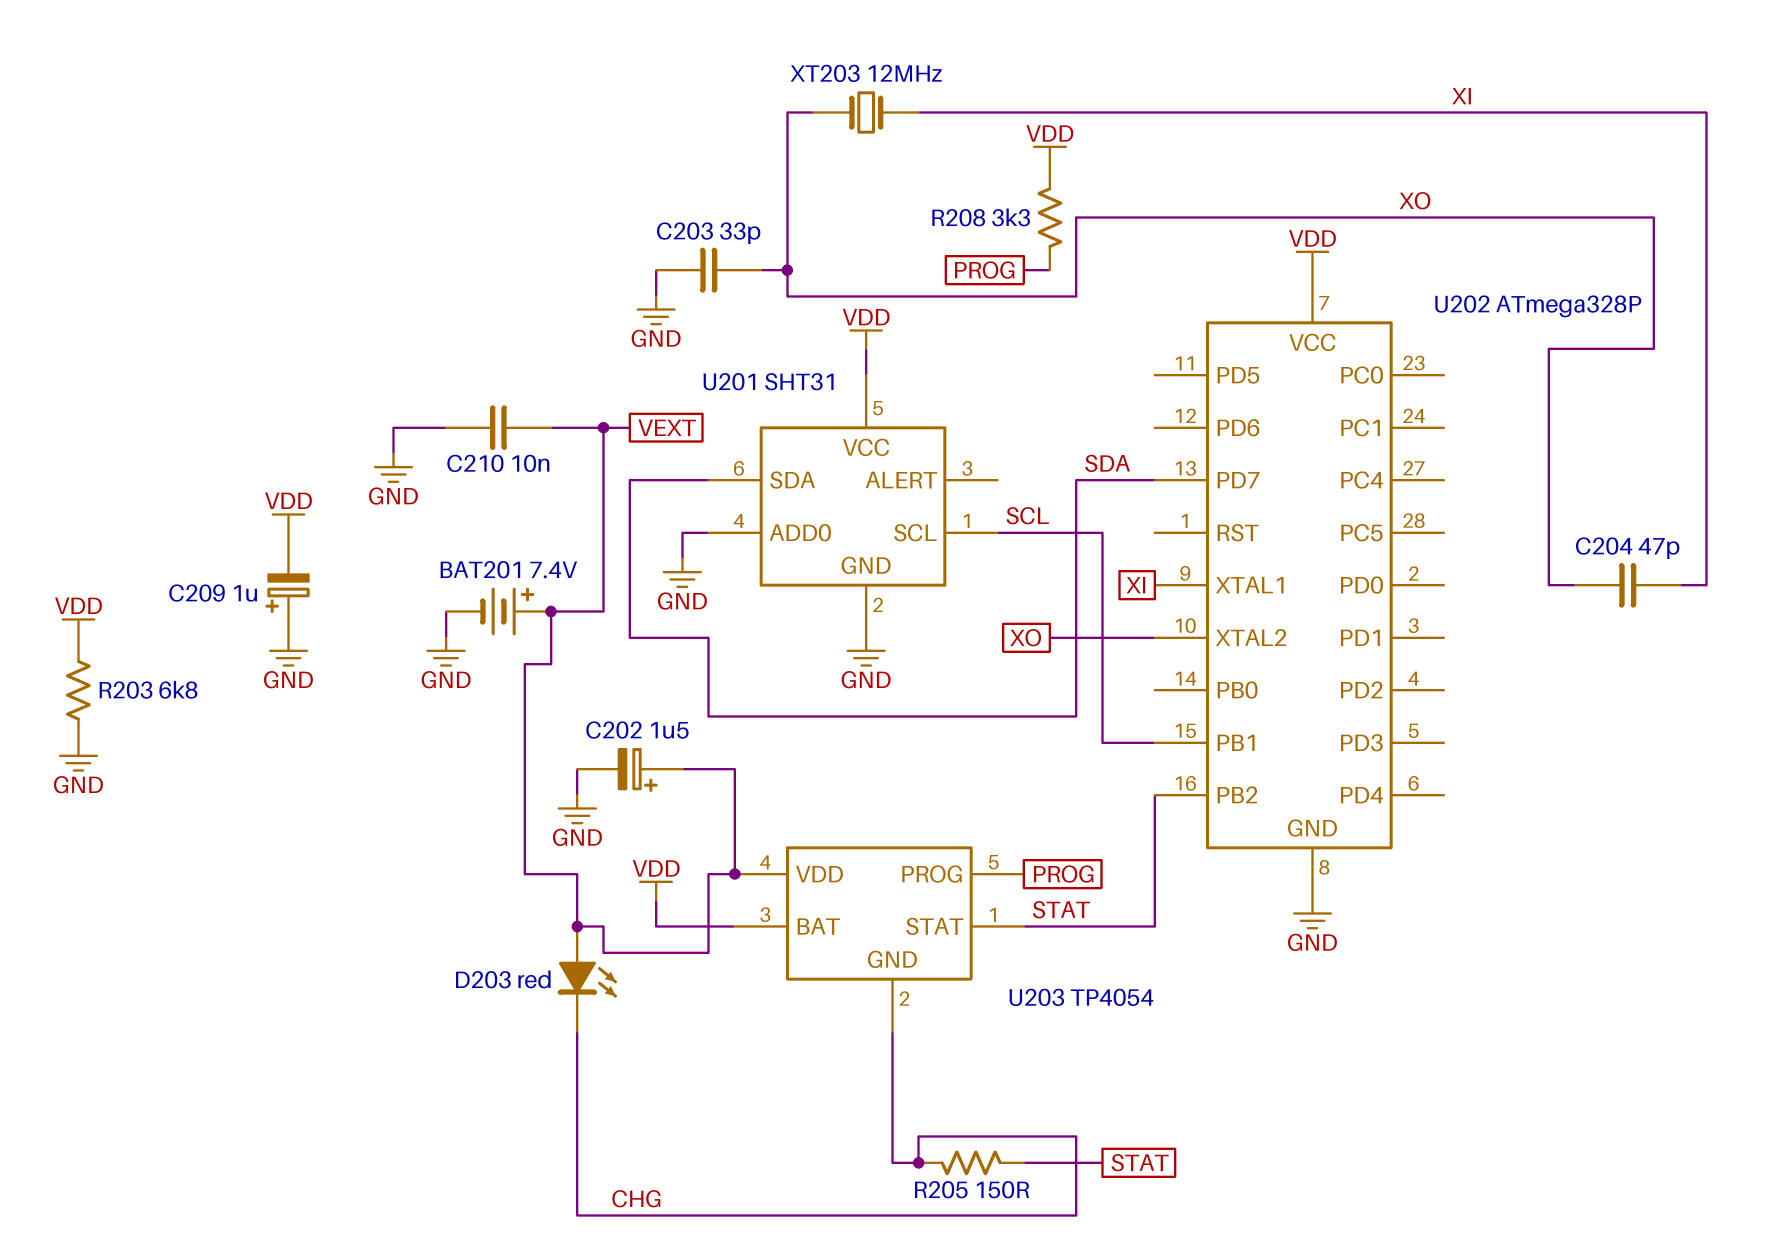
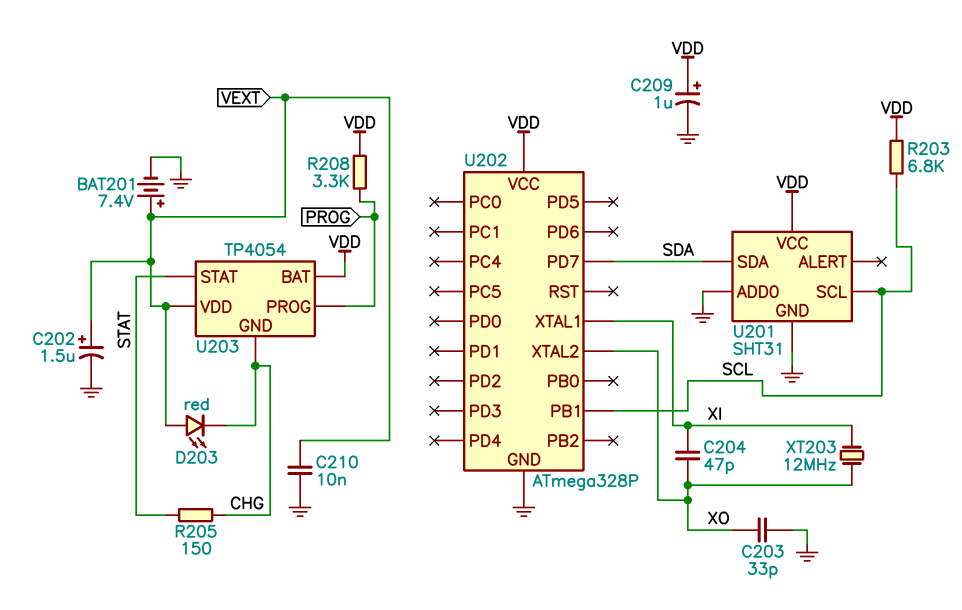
C209: 1uF (plus GND, minus VDD) -> 1uF (plus VDD, minus GND)
R203: 6.8k (GND, VDD) -> 6.8k (SCL, VDD)
U202 pin PB2: STAT -> none

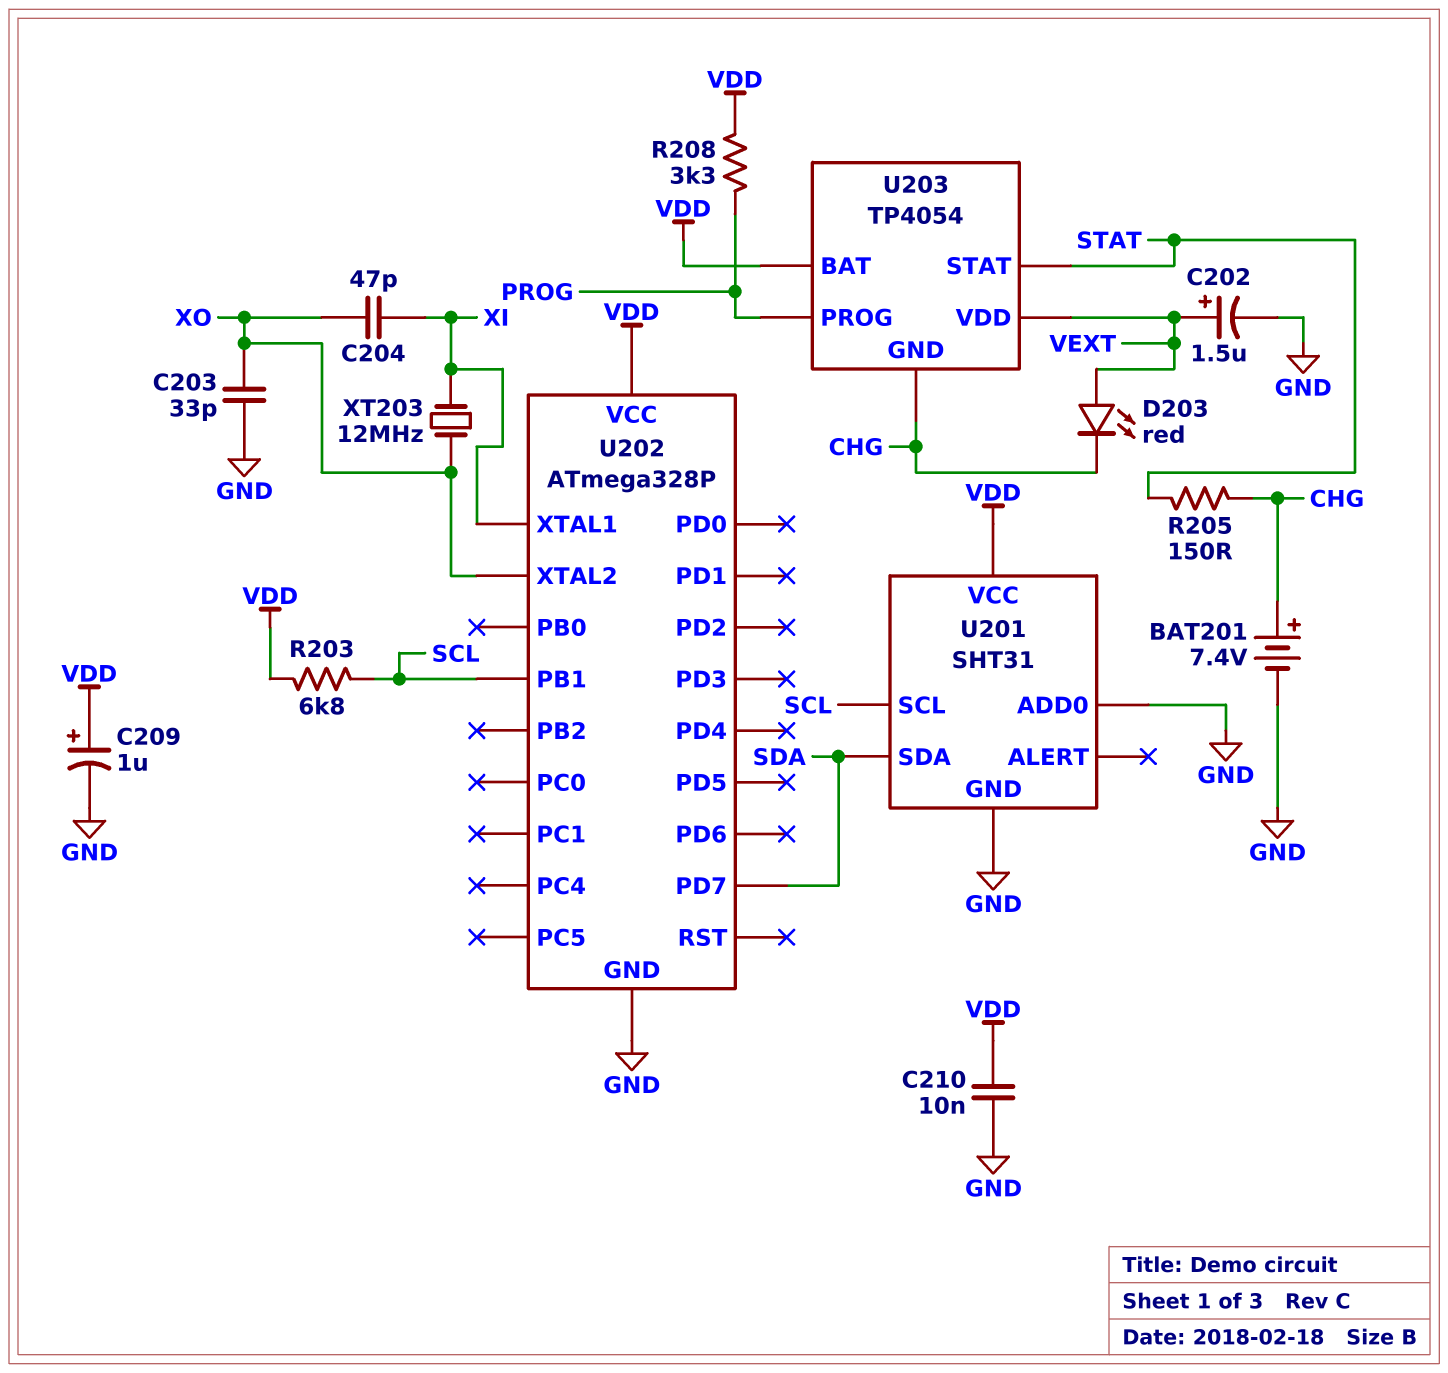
BAT201: 7.4V (plus VEXT, minus GND) -> 7.4V (plus CHG, minus GND)
C210: 10nF (GND, VEXT) -> 10nF (GND, VDD)

